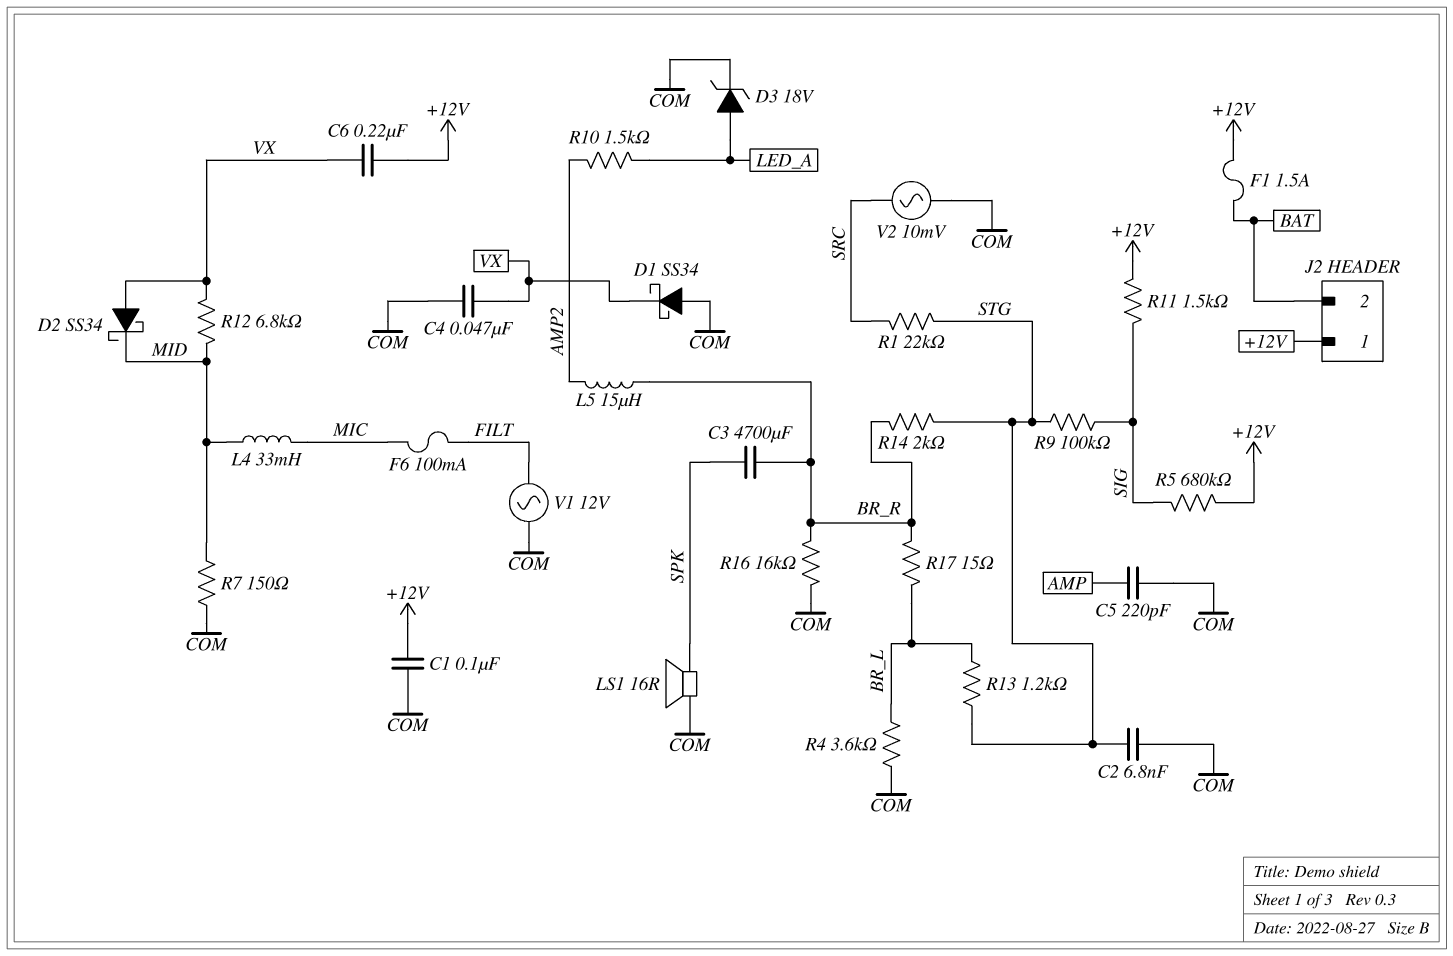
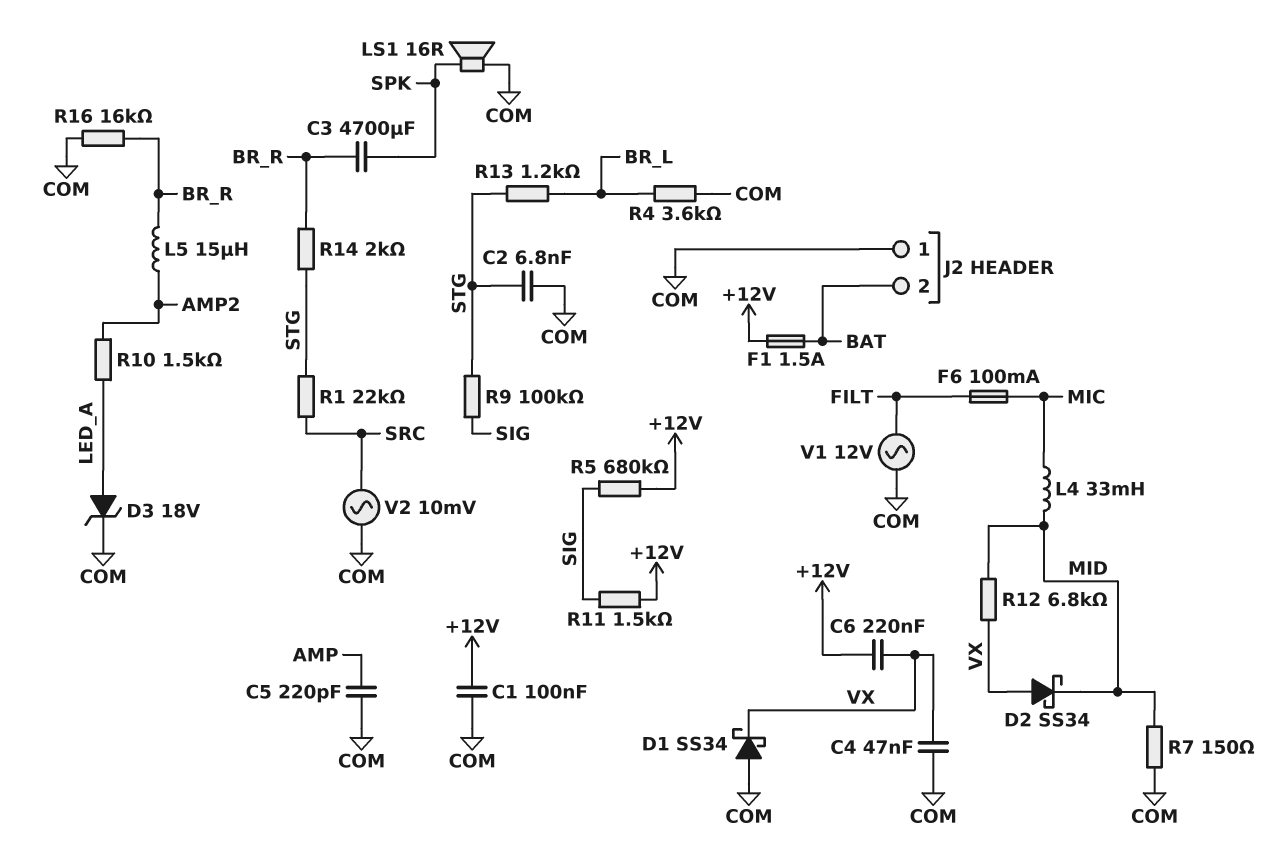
J2 pin 1: +12V -> COM
R17: 15 (BR_L, BR_R) -> none

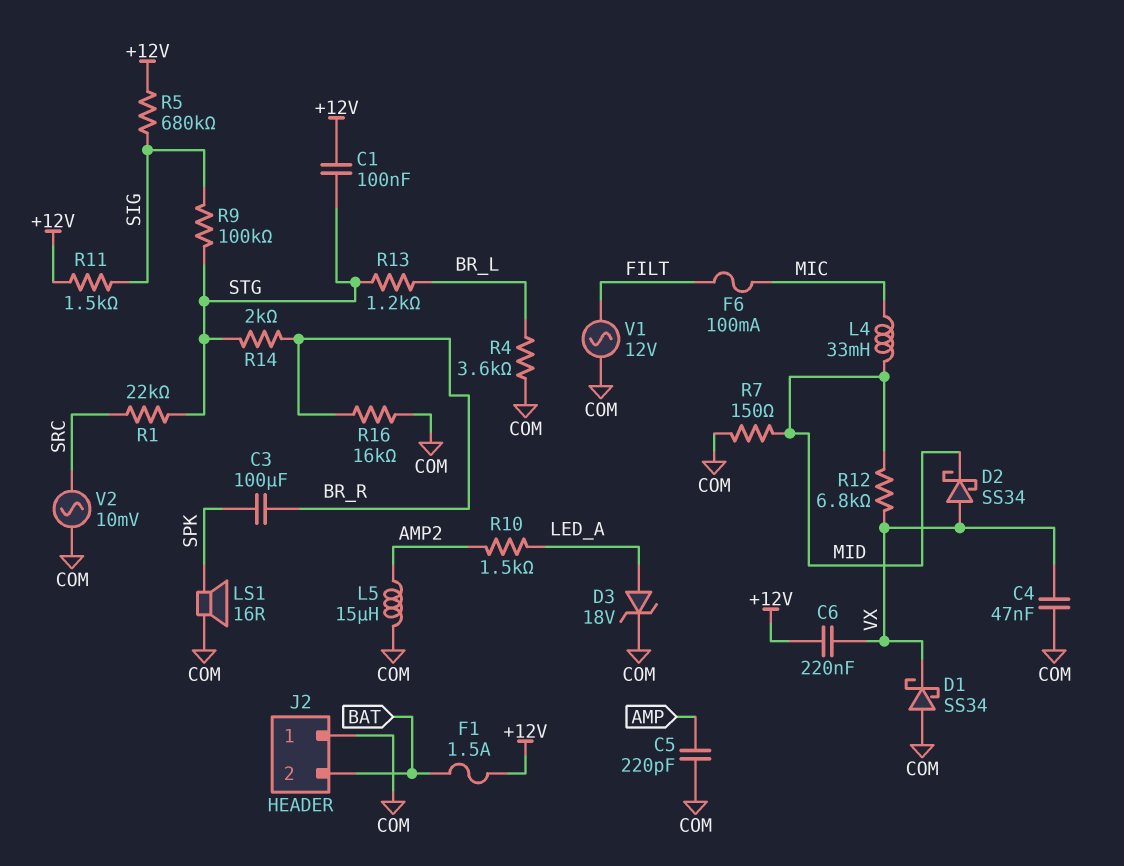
C1: 100nF (+12V, COM) -> 100nF (+12V, STG)
C2: 6.8nF (COM, STG) -> none
C3: 4700uF (BR_R, SPK) -> 100uF (BR_R, SPK)
L5: 15uH (AMP2, BR_R) -> 15uH (AMP2, COM)

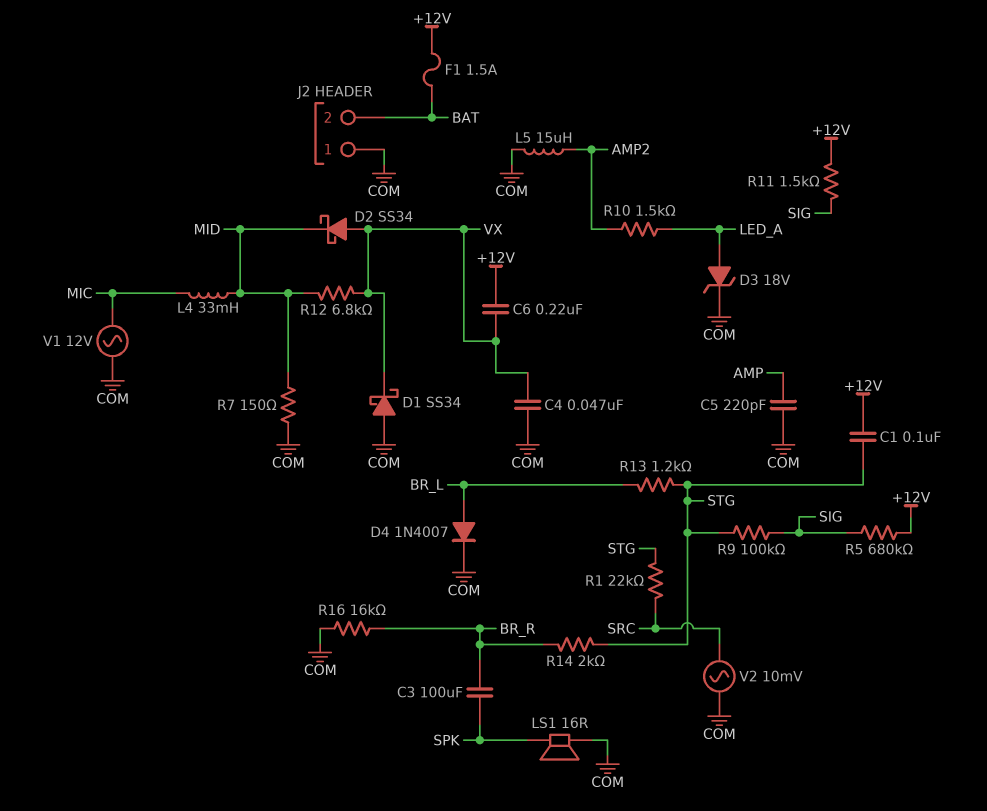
D4: none -> diode 1N4007 (A BR_L, K COM)
F6: 100mA (FILT, MIC) -> none
R4: 3.6k (BR_L, COM) -> none
V1: AC 12V (COM, FILT) -> AC 12V (COM, MIC)

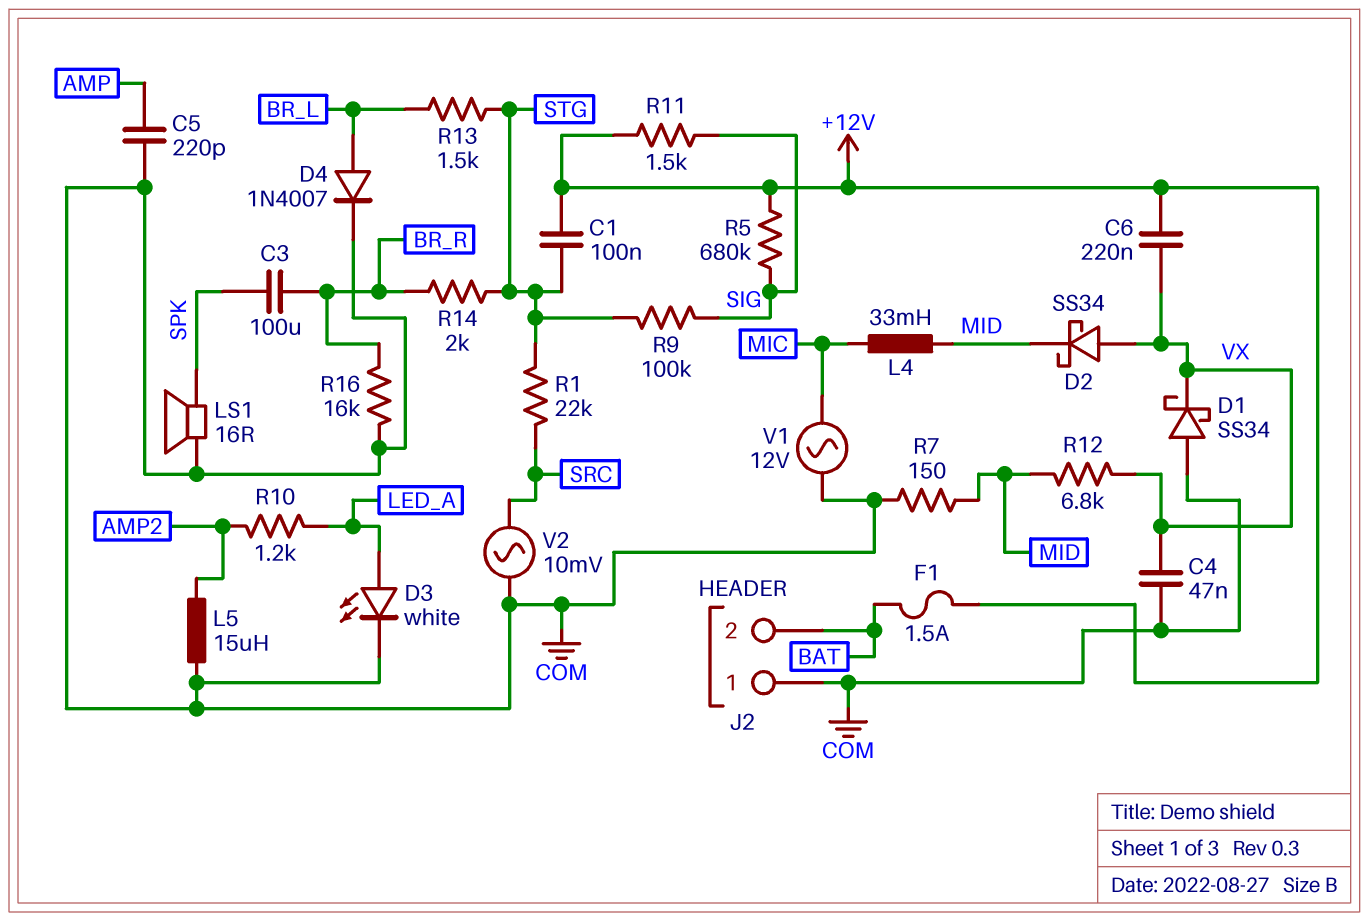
D3: zener 18V (A LED_A, K COM) -> LED white (A LED_A, K COM)
R10: 1.5k (AMP2, LED_A) -> 1.2k (AMP2, LED_A)
R13: 1.2k (BR_L, STG) -> 1.5k (BR_L, STG)

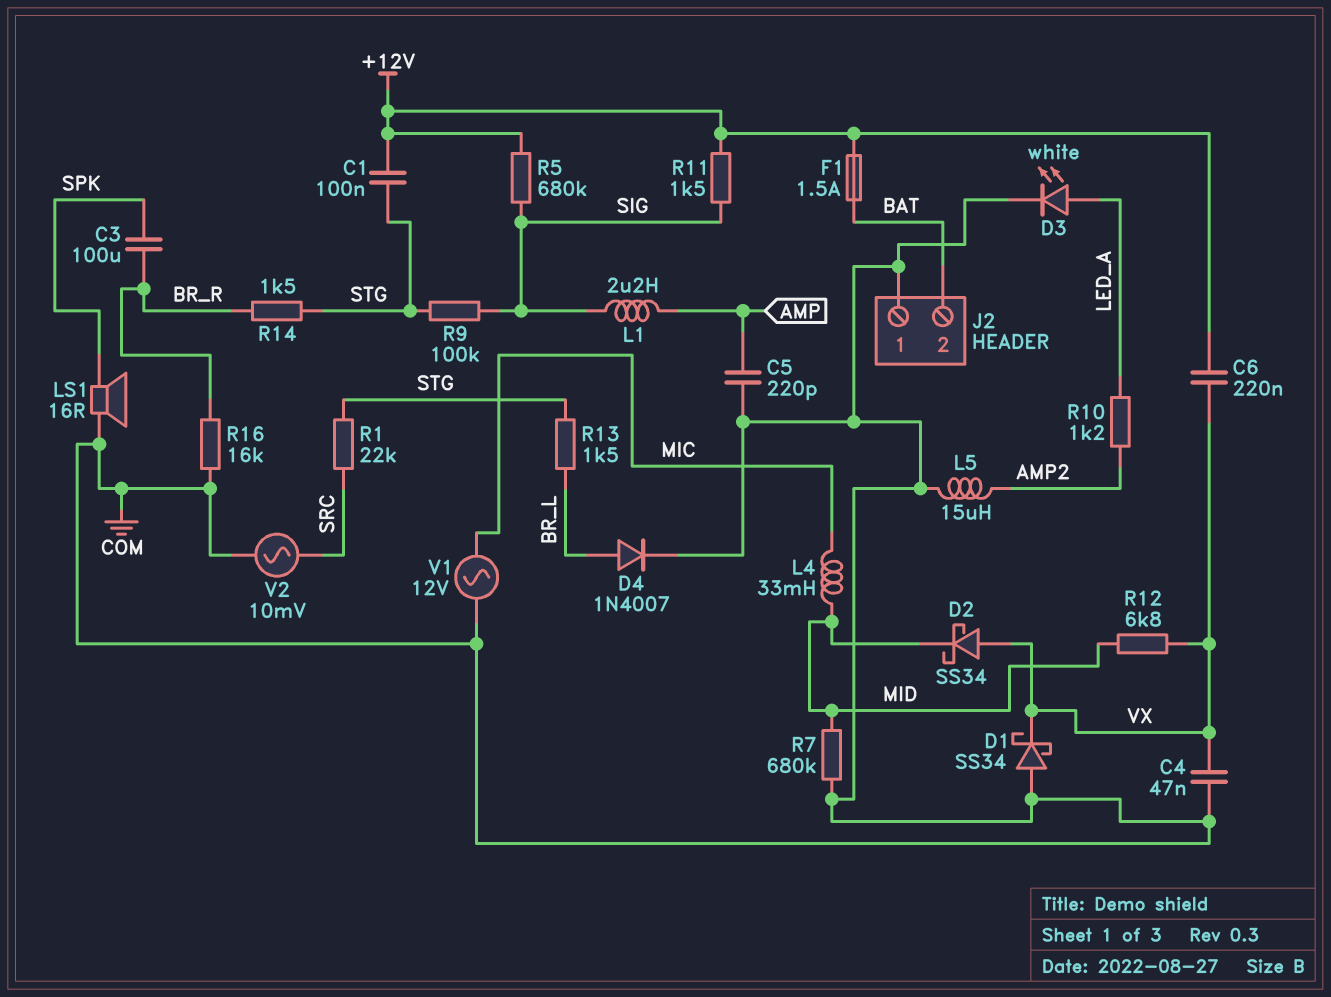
L1: none -> 2.2uH (AMP, SIG)
R7: 150 (COM, MID) -> 680k (COM, MID)
R14: 2k (BR_R, STG) -> 1.5k (BR_R, STG)

